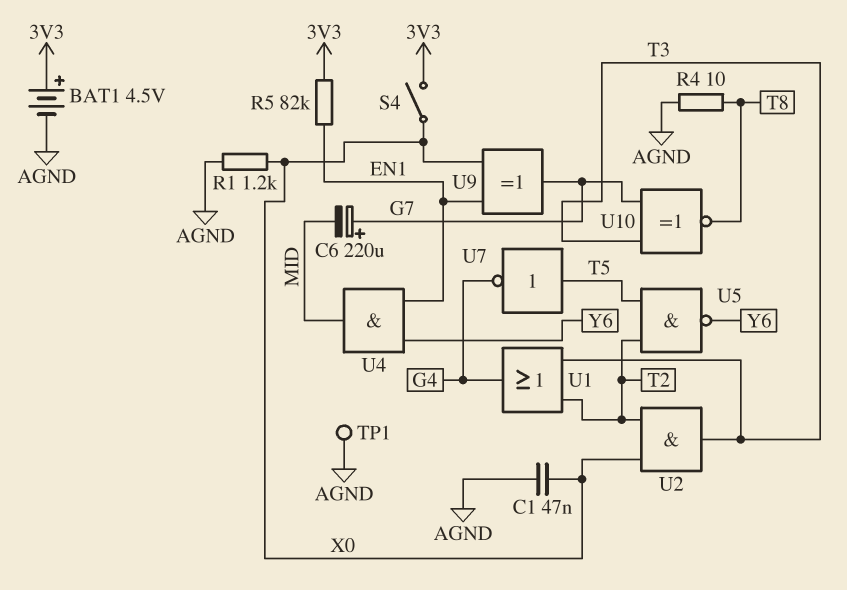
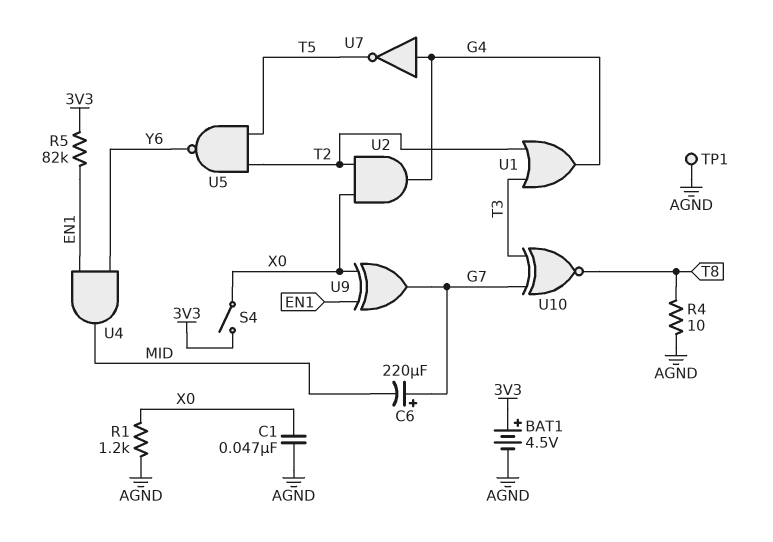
U2: AND (in T2, in X0, out T3) -> AND (in T2, in X0, out G4)
U7: NOT (in T5, out G4) -> NOT (in G4, out T5)

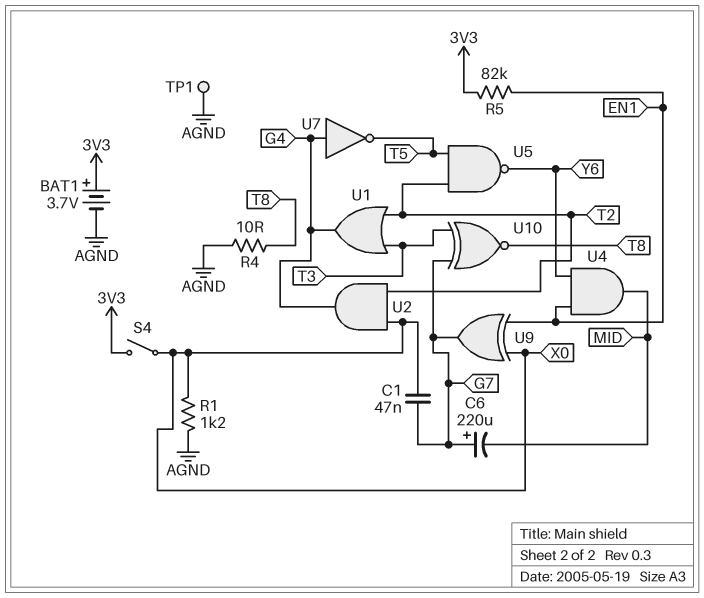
BAT1: 4.5V (plus 3V3, minus AGND) -> 3.7V (plus 3V3, minus AGND)
C1: 47nF (AGND, X0) -> 47nF (G7, X0)

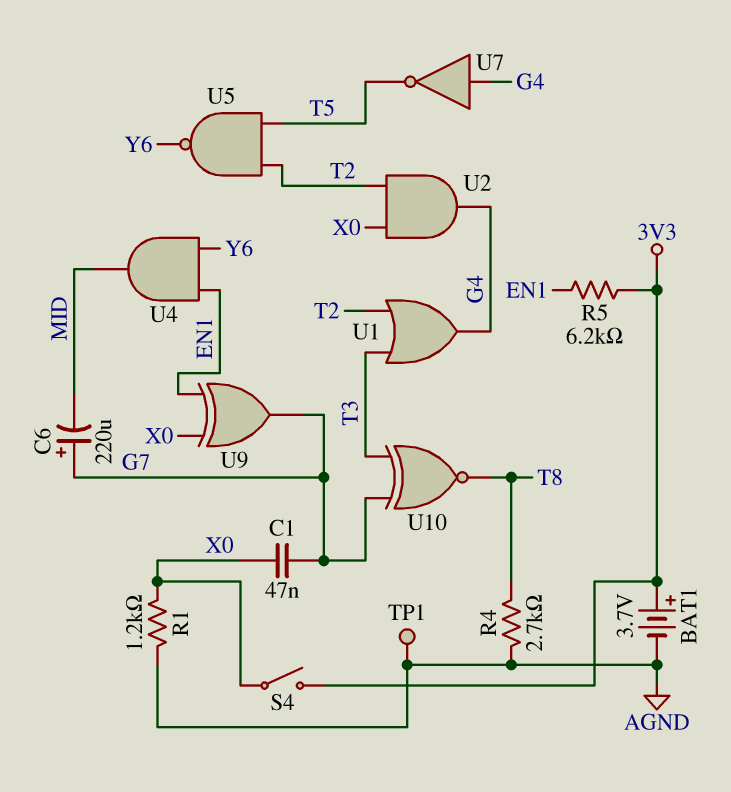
R4: 10 (AGND, T8) -> 2.7k (AGND, T8)
R5: 82k (3V3, EN1) -> 6.2k (3V3, EN1)

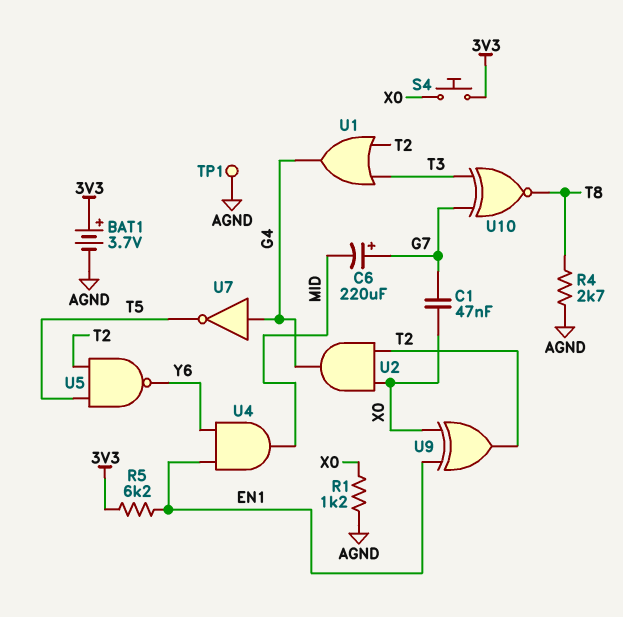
S4: switch (3V3, X0) -> button (3V3, X0)
U9: XOR (in EN1, in X0, out G7) -> XOR (in EN1, in X0, out T2)

